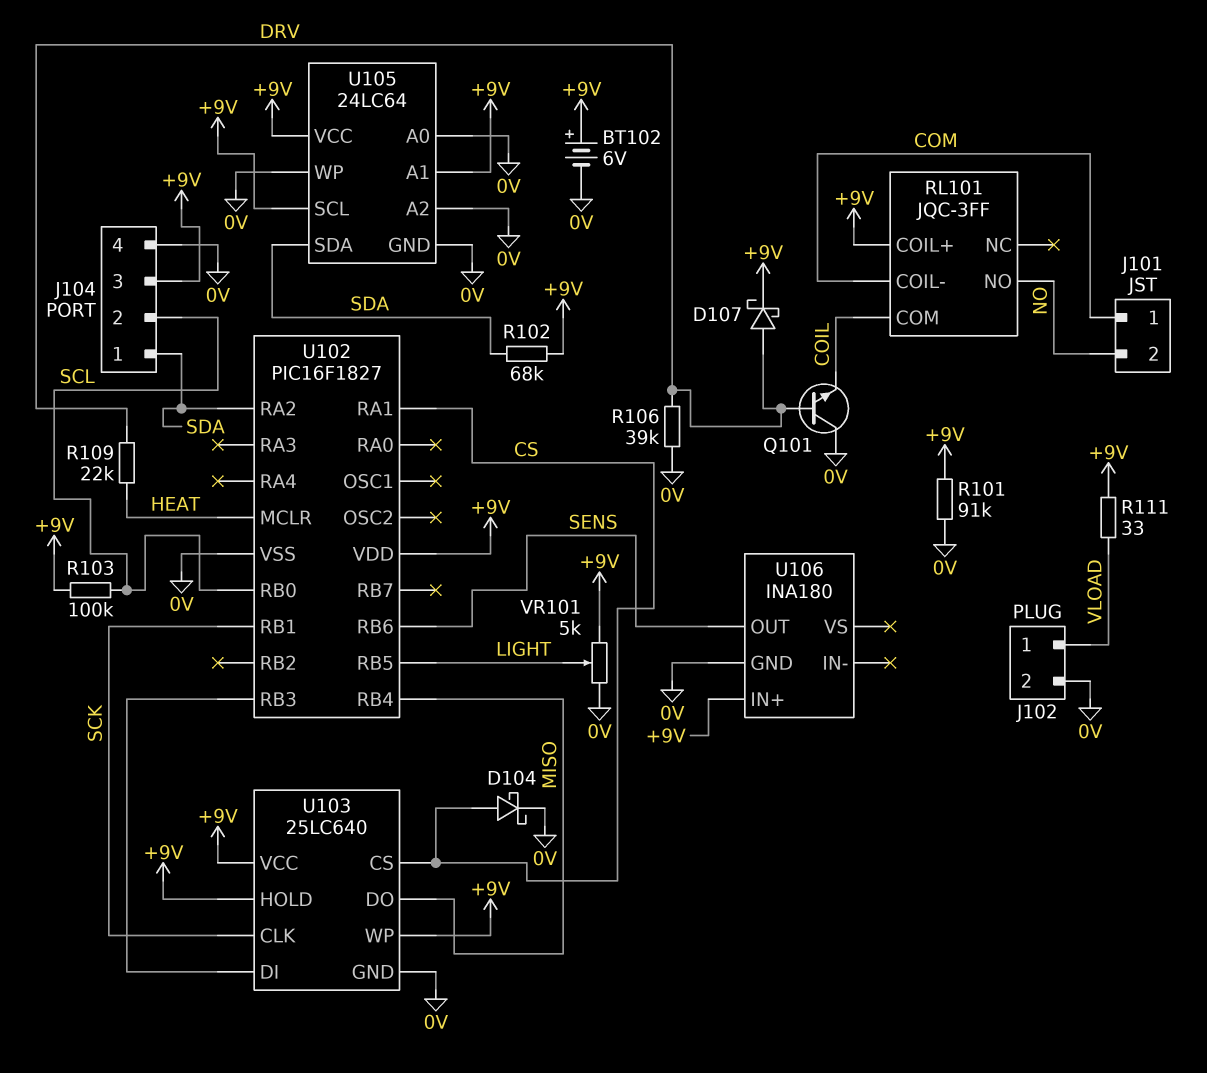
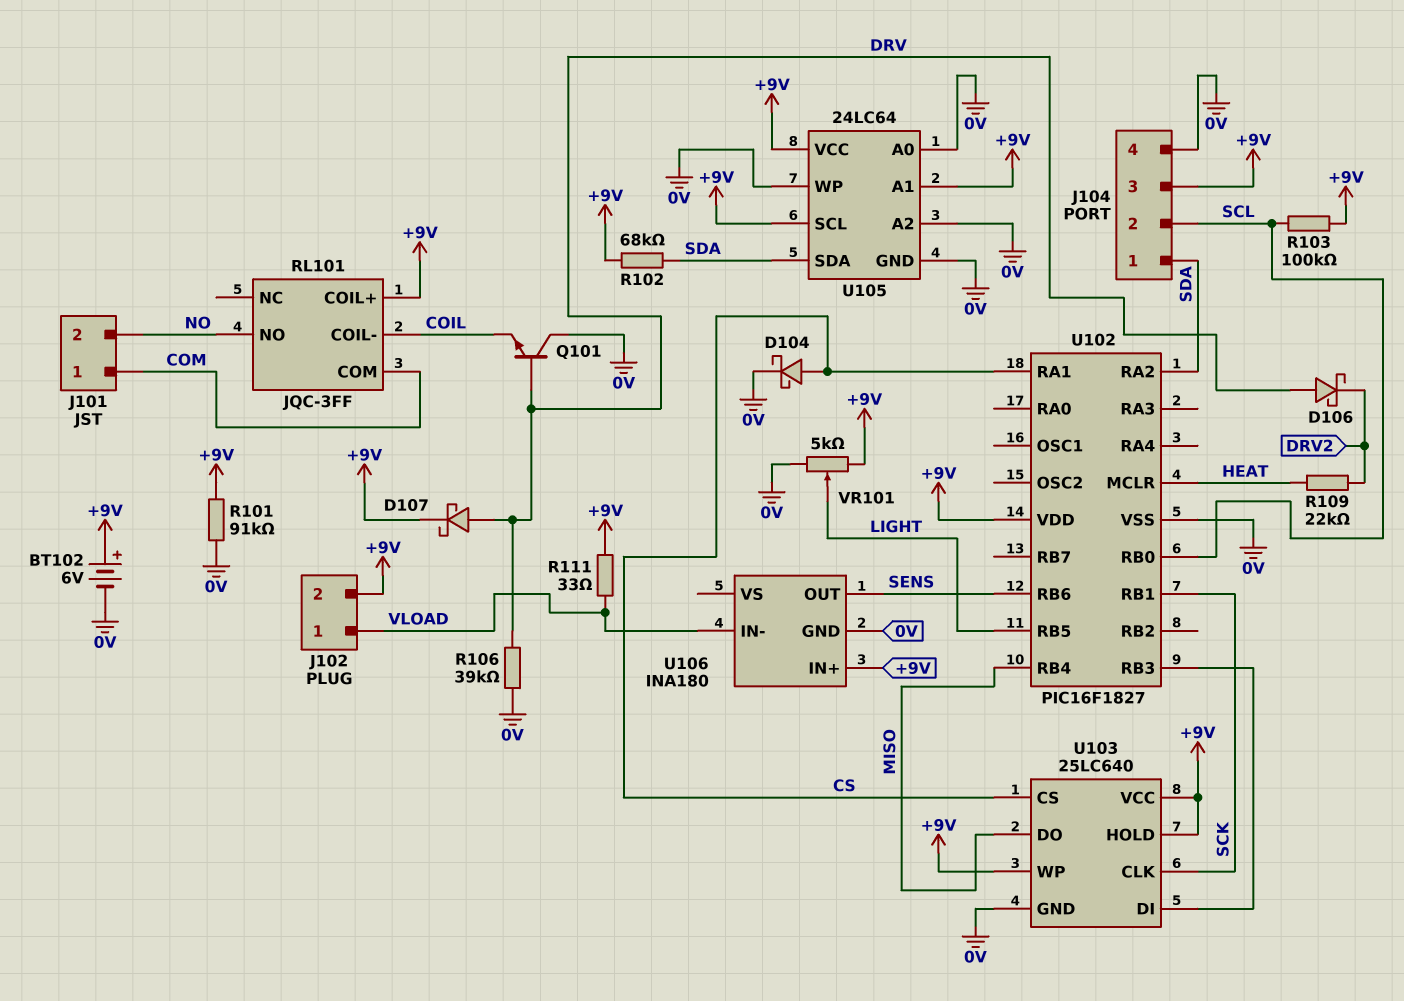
D106: none -> schottky (A DRV, K DRV2)
J102 pin 2: 0V -> +9V
R109: 22k (DRV, HEAT) -> 22k (DRV2, HEAT)
RL101 pin COIL-: COM -> COIL
RL101 pin COM: COIL -> COM
U106 pin IN-: none -> VLOAD

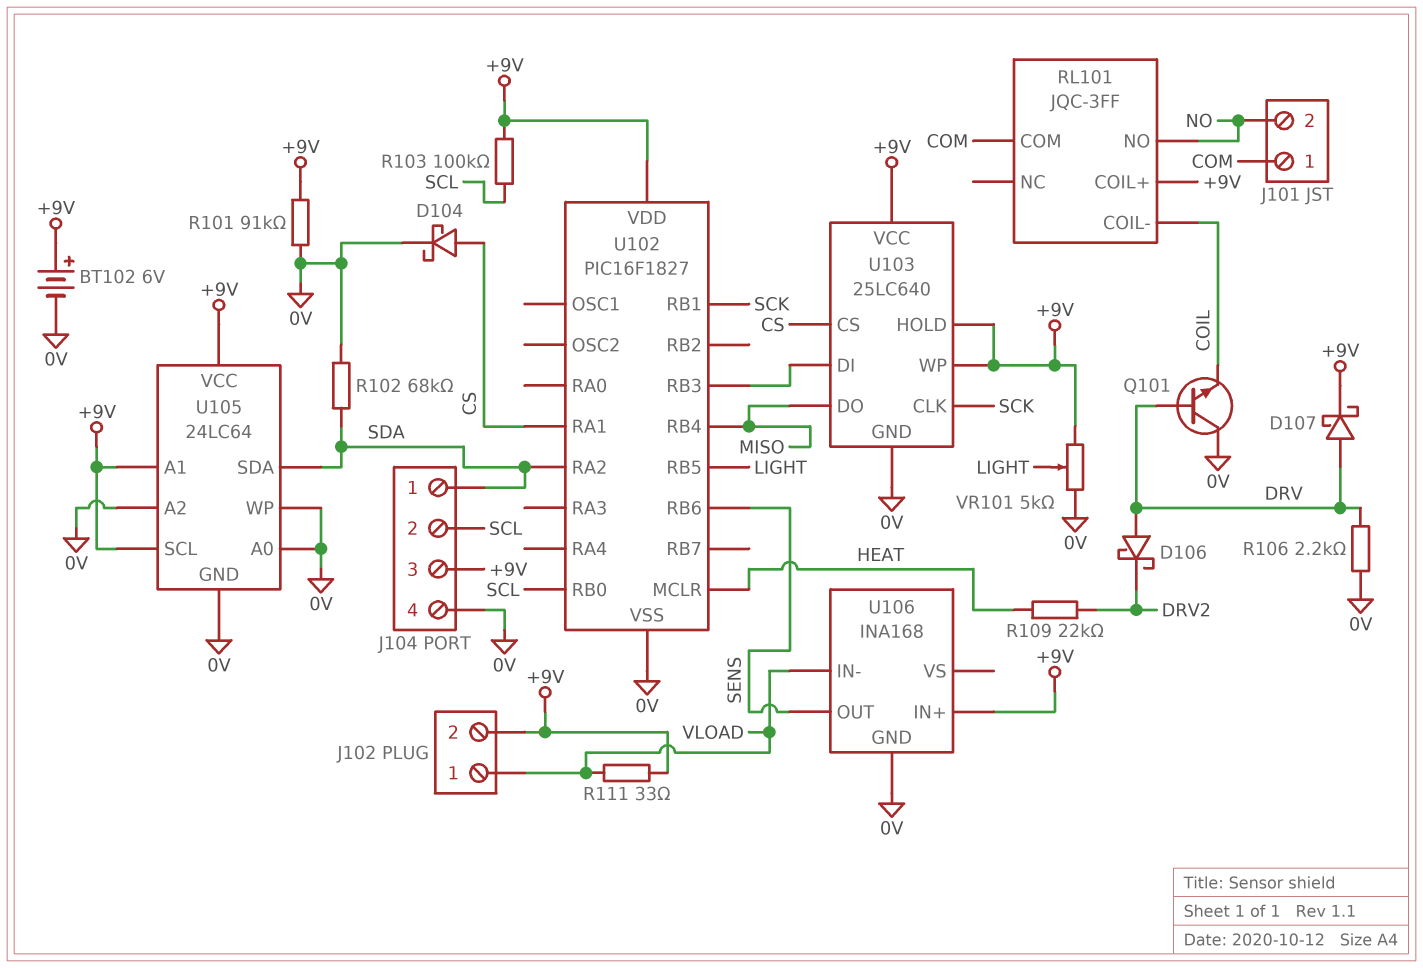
R102: 68k (+9V, SDA) -> 68k (0V, SDA)
R106: 39k (0V, DRV) -> 2.2k (0V, DRV)
U106: INA180 -> INA168

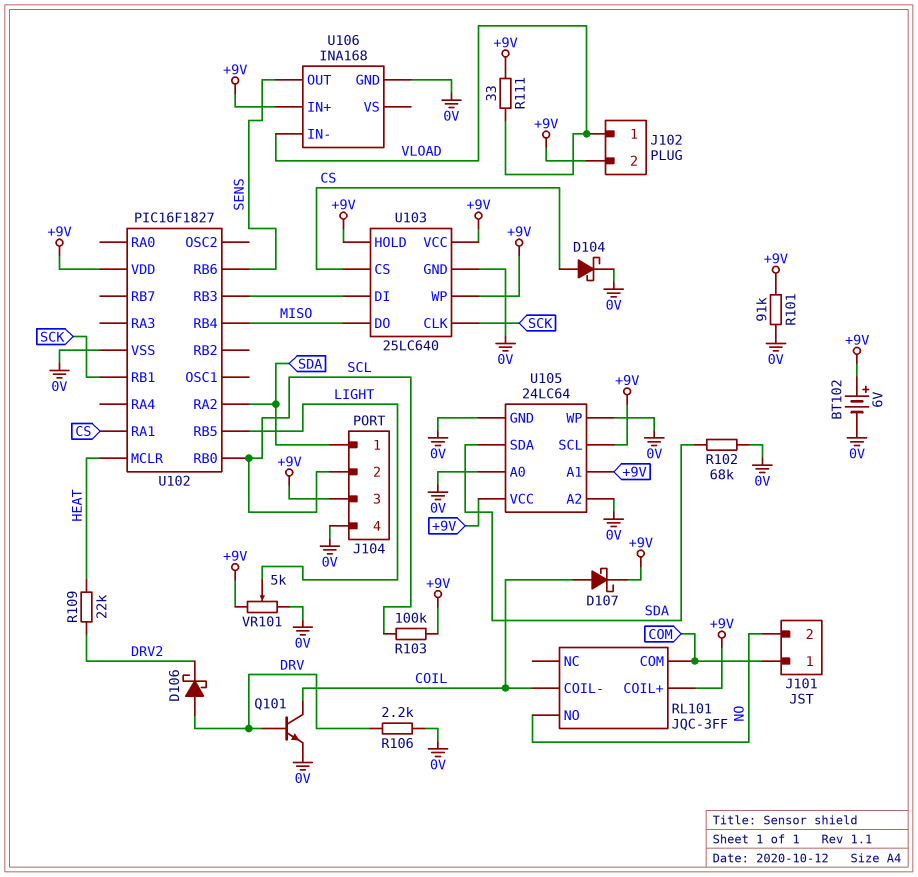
D107: schottky (A DRV, K +9V) -> schottky (A COIL, K +9V)
Q101: NPN (B DRV, C 0V, E COIL) -> NPN (B DRV, C COIL, E 0V)

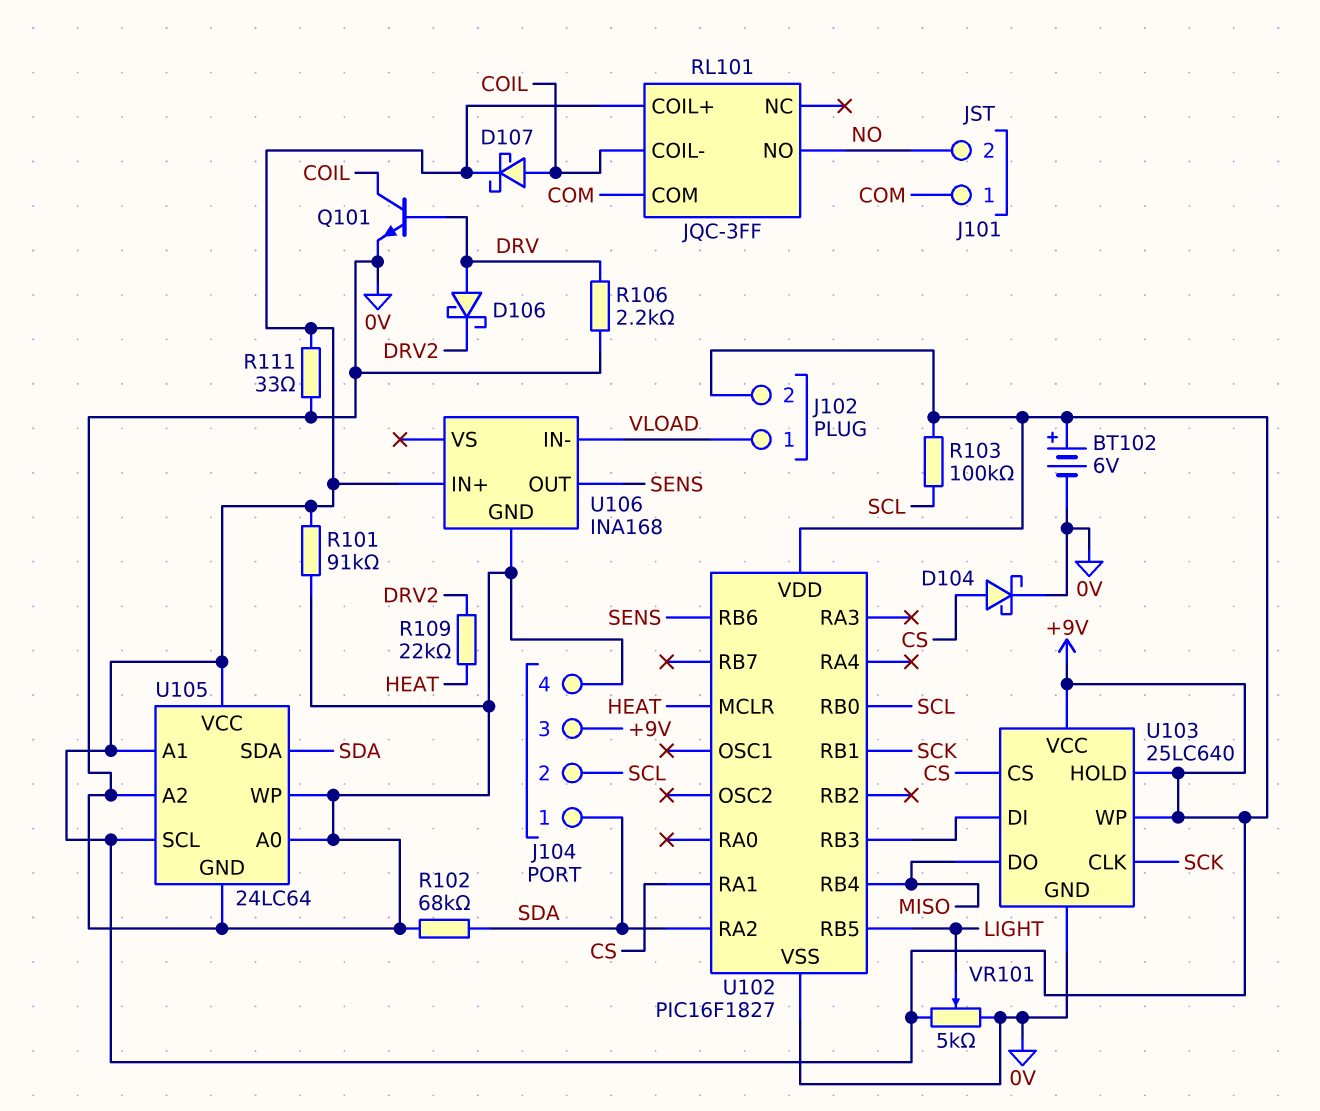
R111: 33 (+9V, VLOAD) -> 33 (+9V, 0V)

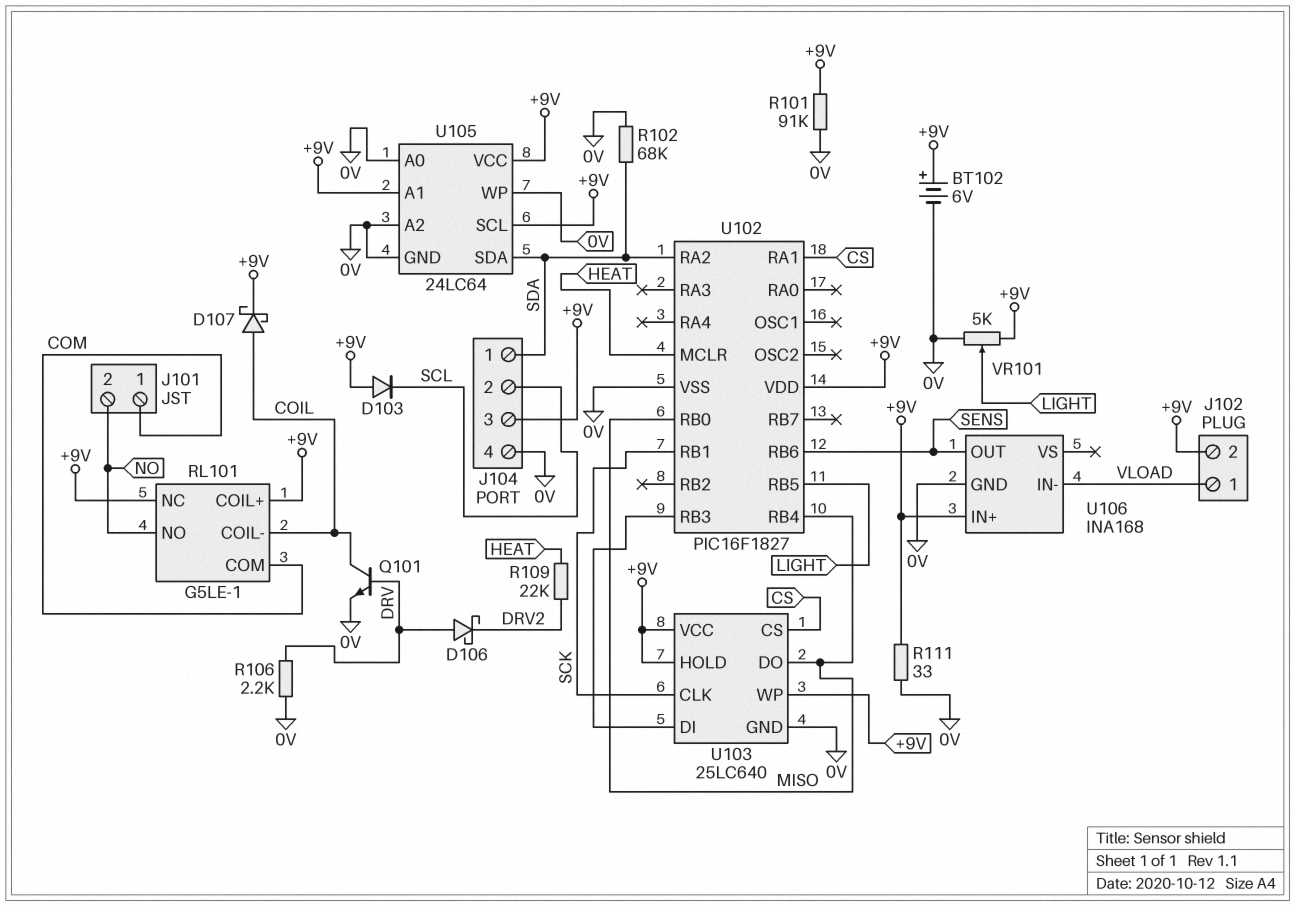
D103: none -> diode (A +9V, K SCL)
D104: schottky (A CS, K 0V) -> none
R103: 100k (+9V, SCL) -> none
RL101: JQC-3FF -> G5LE-1
RL101 pin NC: none -> +9V
U102 pin RB0: SCL -> MISO

